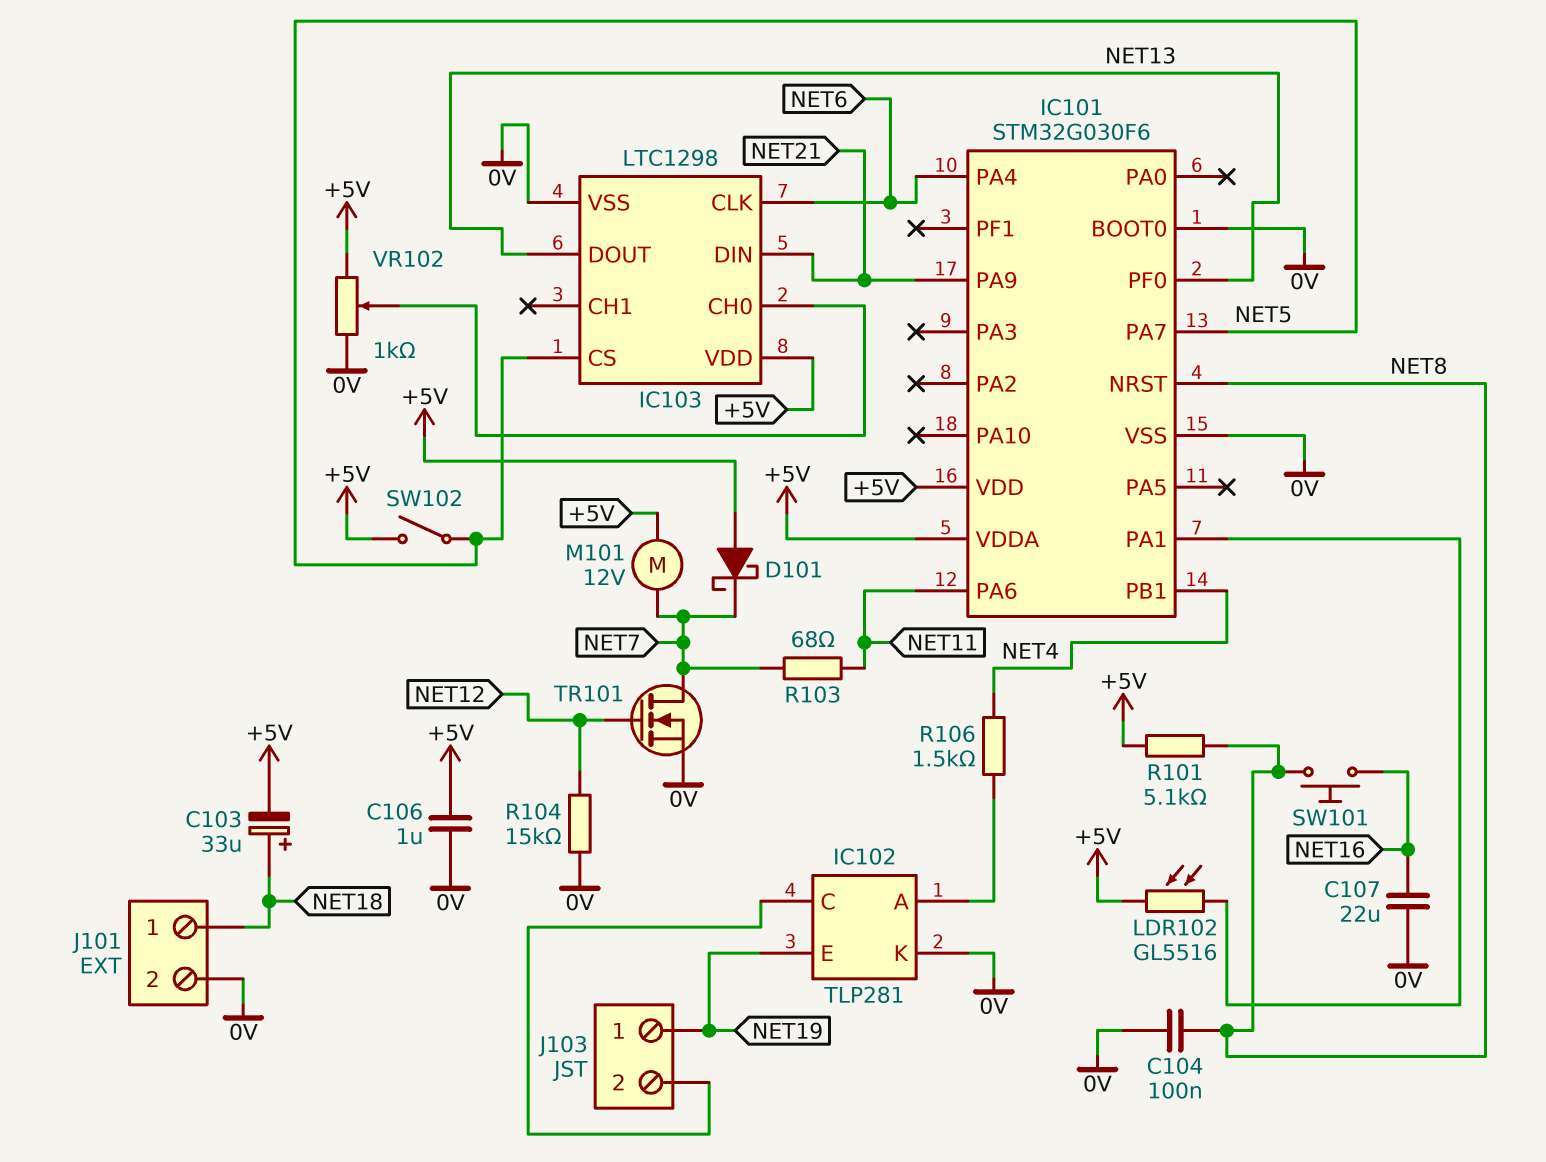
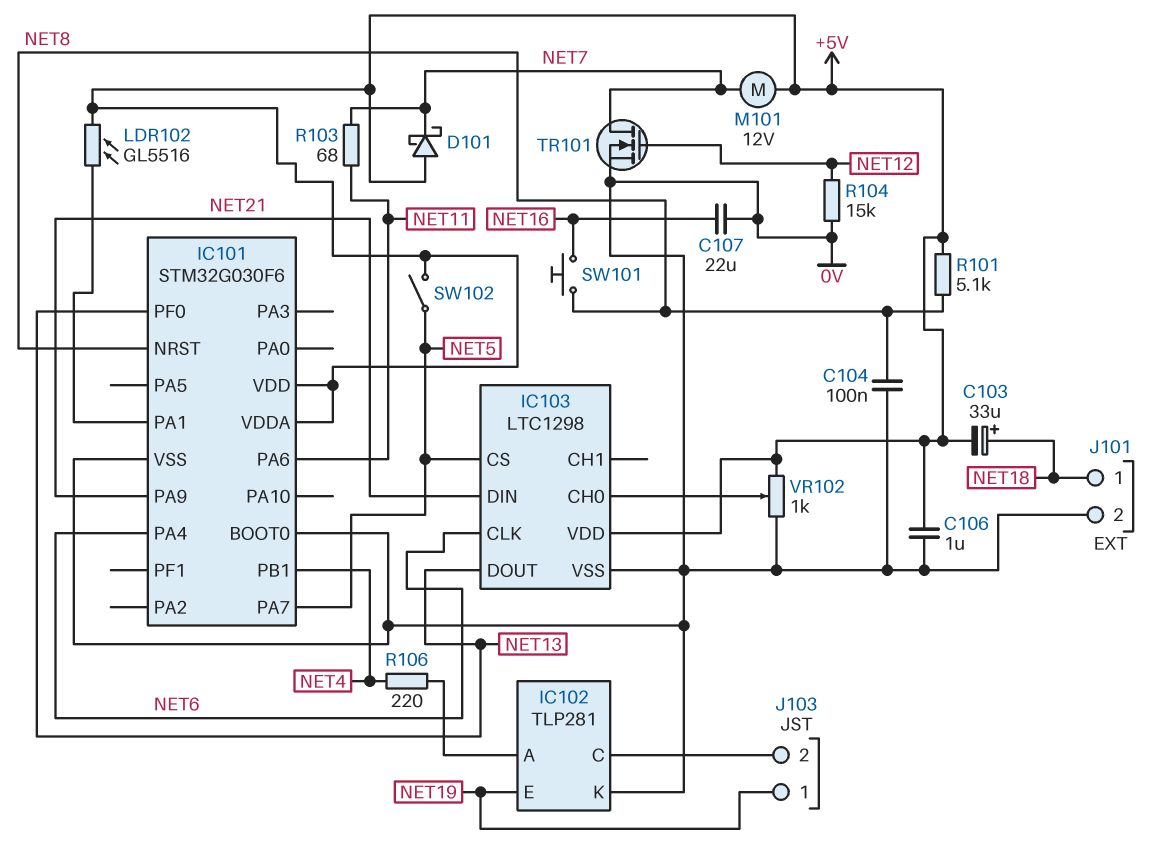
R106: 1.5k (IC102/A, NET4) -> 220 (IC102/A, NET4)

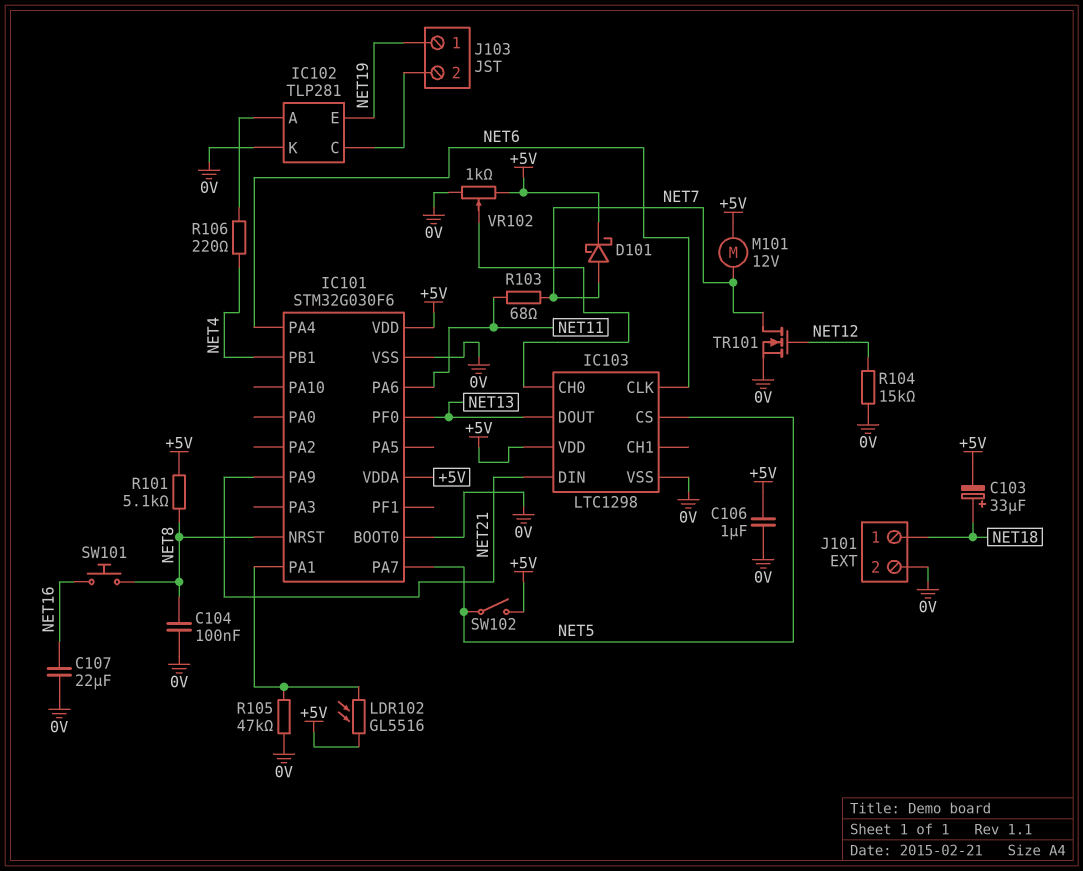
D101: schottky (A +5V, K NET7) -> schottky (A NET7, K +5V)
R105: none -> 47k (0V, IC101/PA1)

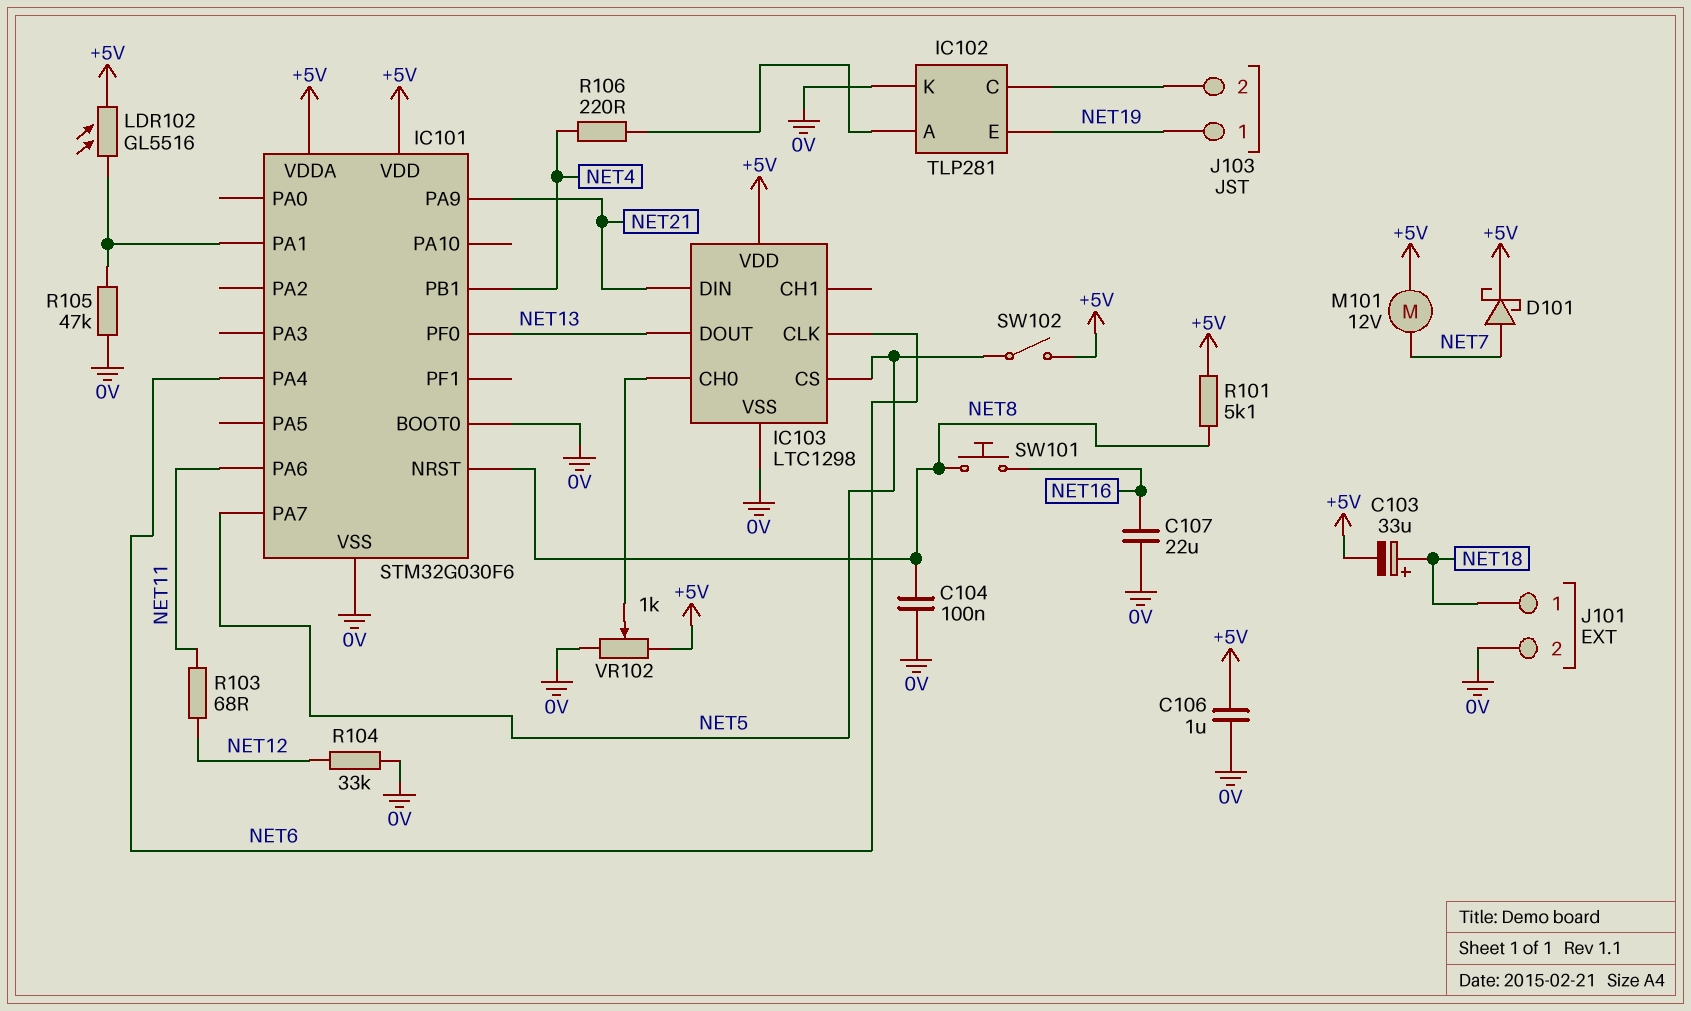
R103: 68 (NET7, NET11) -> 68 (NET11, NET12)
R104: 15k (0V, NET12) -> 33k (0V, NET12)
TR101: NMOS (G NET12, D NET7, S 0V) -> none

